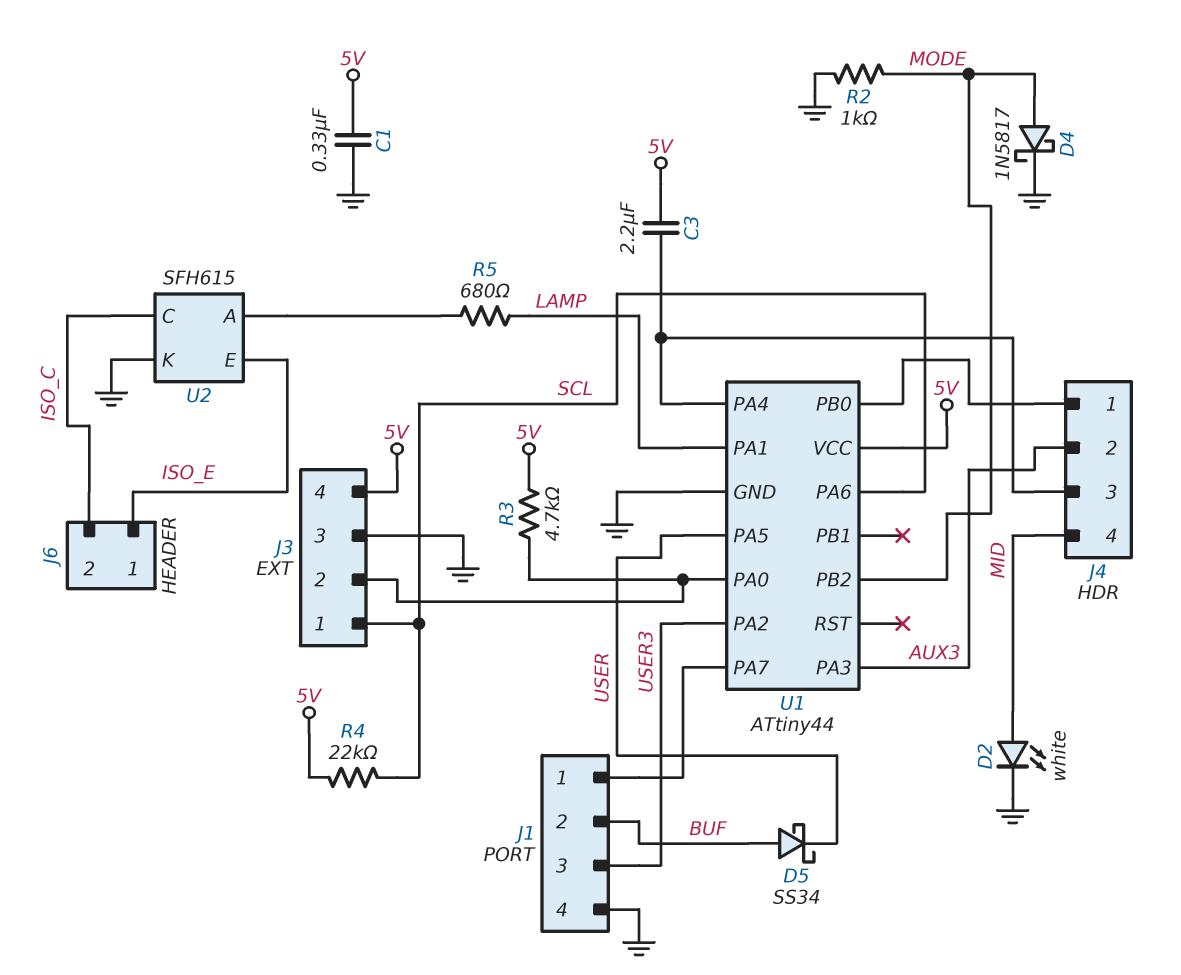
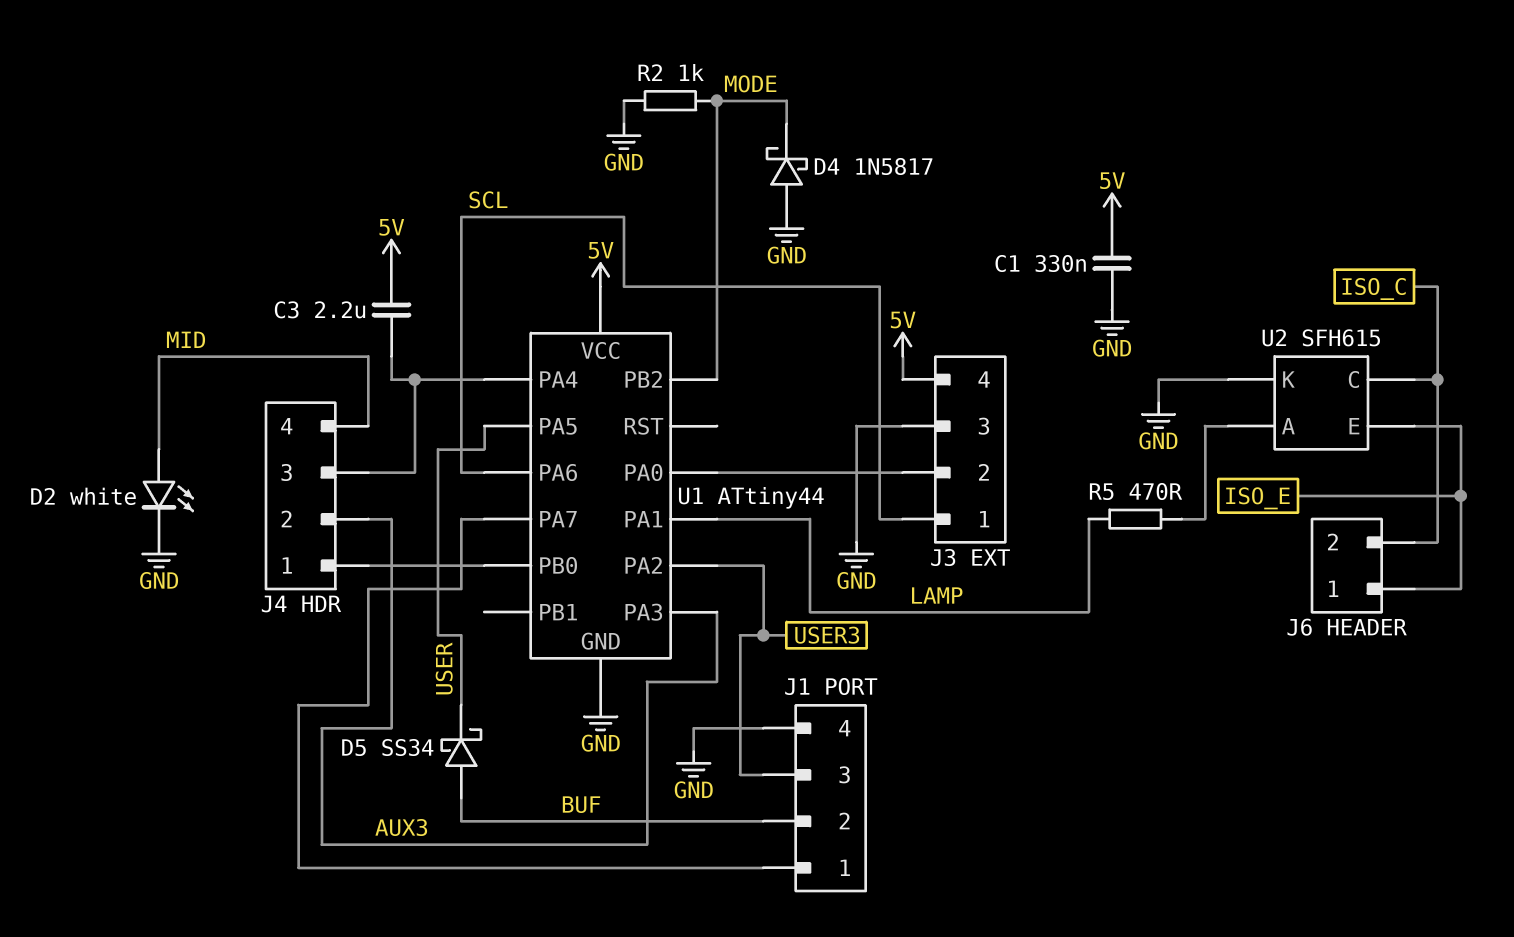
D4: schottky 1N5817 (A MODE, K GND) -> schottky 1N5817 (A GND, K MODE)
R3: 4.7k (5V, J3/2) -> none
R4: 22k (5V, SCL) -> none
R5: 680 (LAMP, U2/A) -> 470 (LAMP, U2/A)

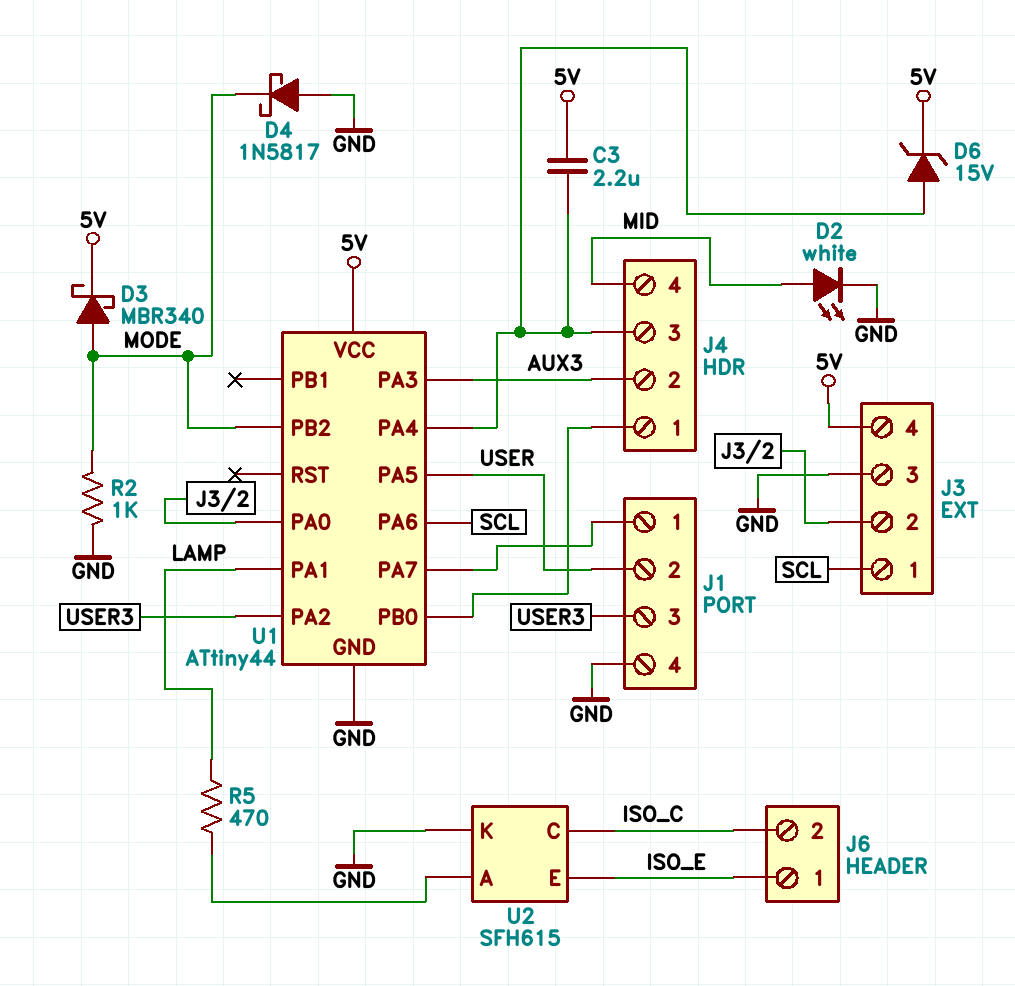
C1: 330nF (5V, GND) -> none
D3: none -> schottky MBR340 (A MODE, K 5V)
D5: schottky SS34 (A BUF, K USER) -> none
D6: none -> zener 15V (A J4/3, K 5V)
J1 pin 2: BUF -> USER

